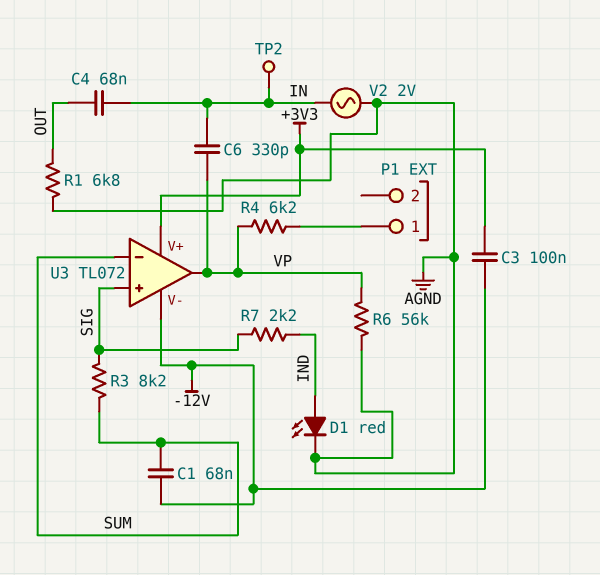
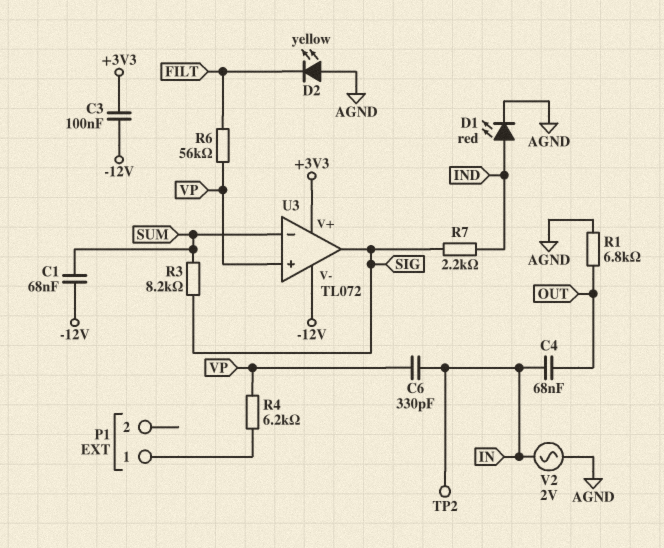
D2: none -> LED yellow (A AGND, K FILT)
R6: 56k (AGND, VP) -> 56k (FILT, VP)
U3 pin in+: SIG -> VP
U3 pin out: VP -> SIG

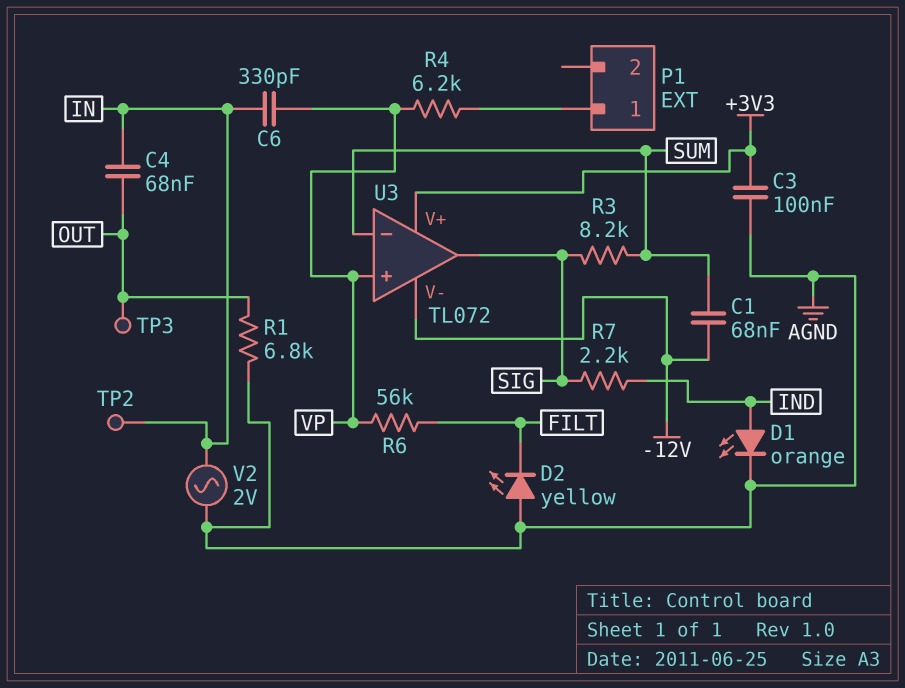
C3: 100nF (+3V3, -12V) -> 100nF (+3V3, AGND)
D1: LED red (A IND, K AGND) -> LED orange (A IND, K AGND)
TP3: none -> test point (OUT)

